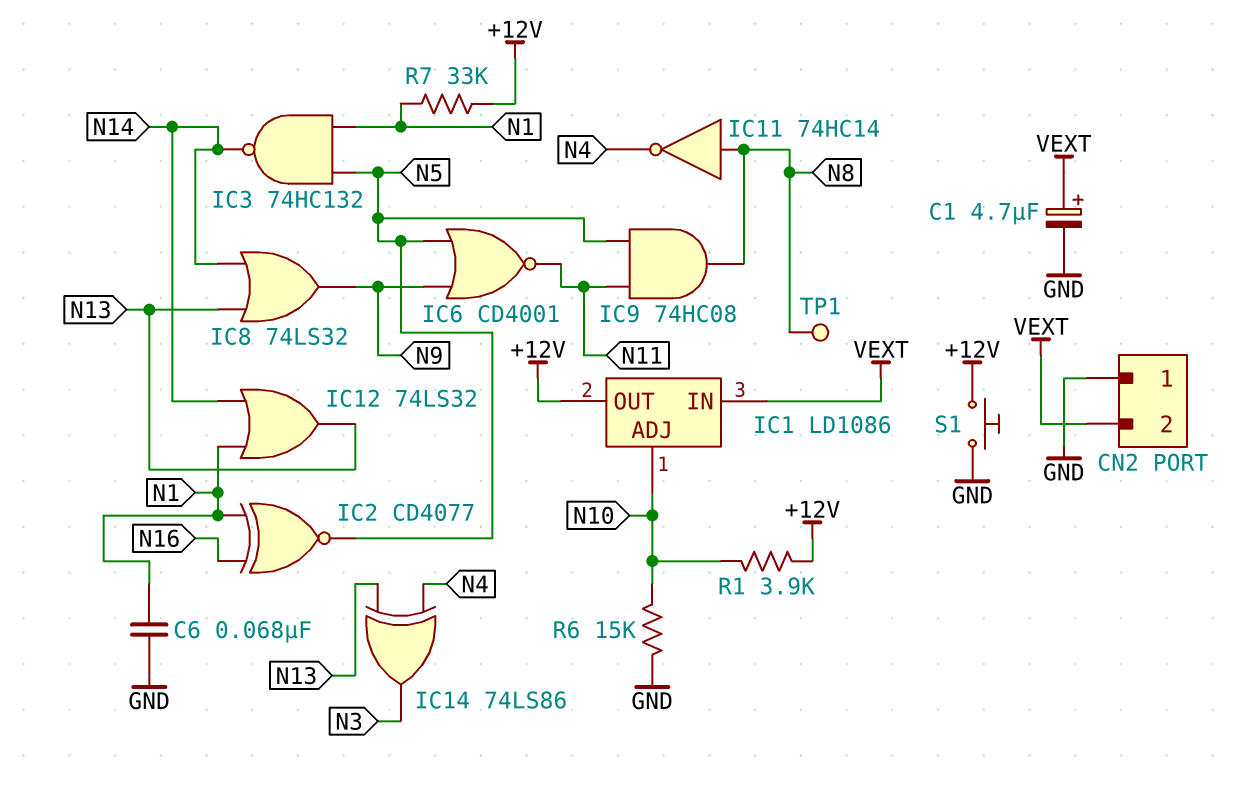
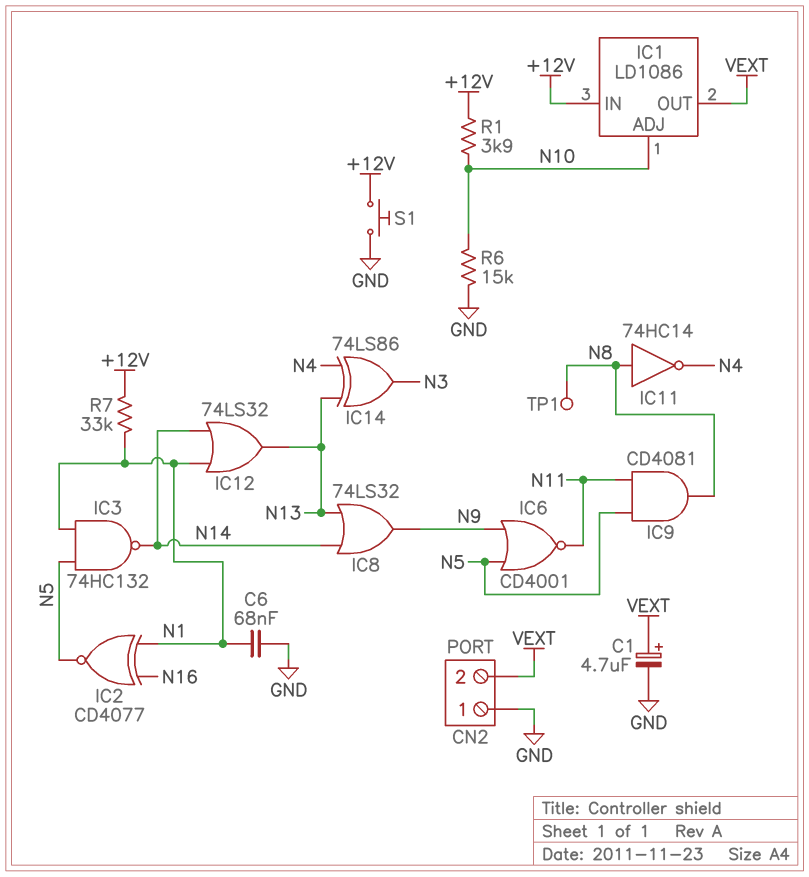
IC1 pin IN: VEXT -> +12V
IC1 pin OUT: +12V -> VEXT
IC9: AND 74HC08 (in N5, in N11, out N8) -> AND CD4081 (in N5, in N11, out N8)

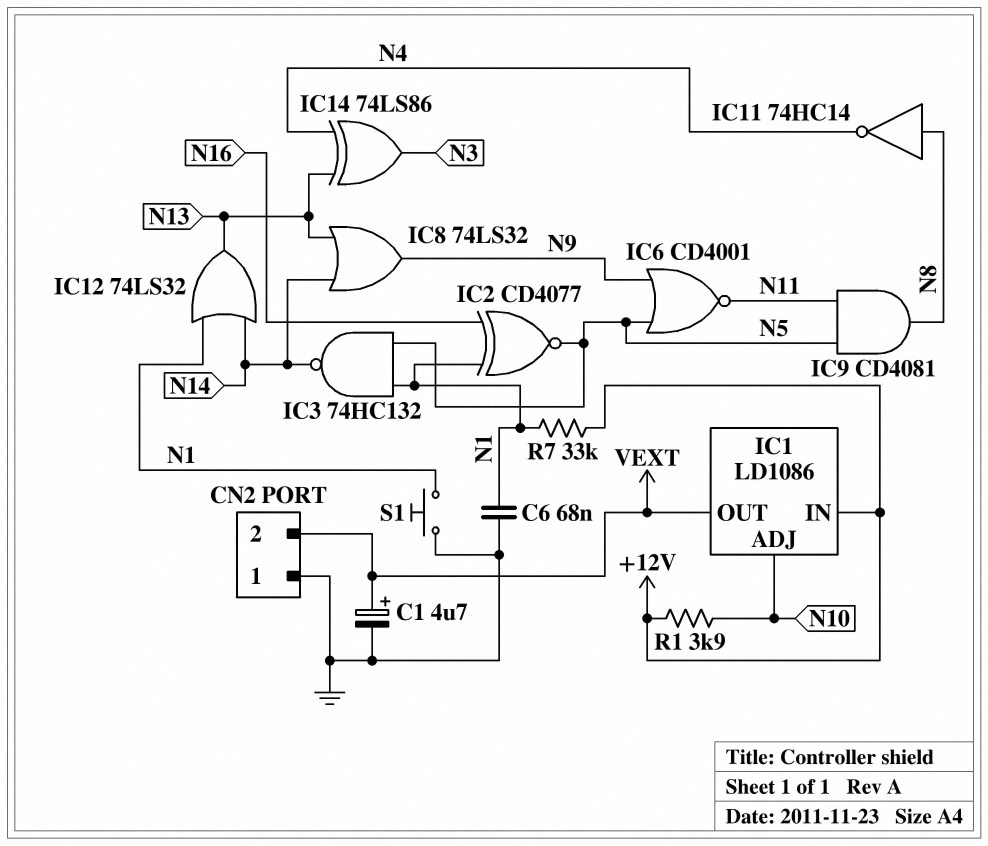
R6: 15k (GND, N10) -> none
S1: button (+12V, GND) -> button (GND, N1)
TP1: test point (N8) -> none

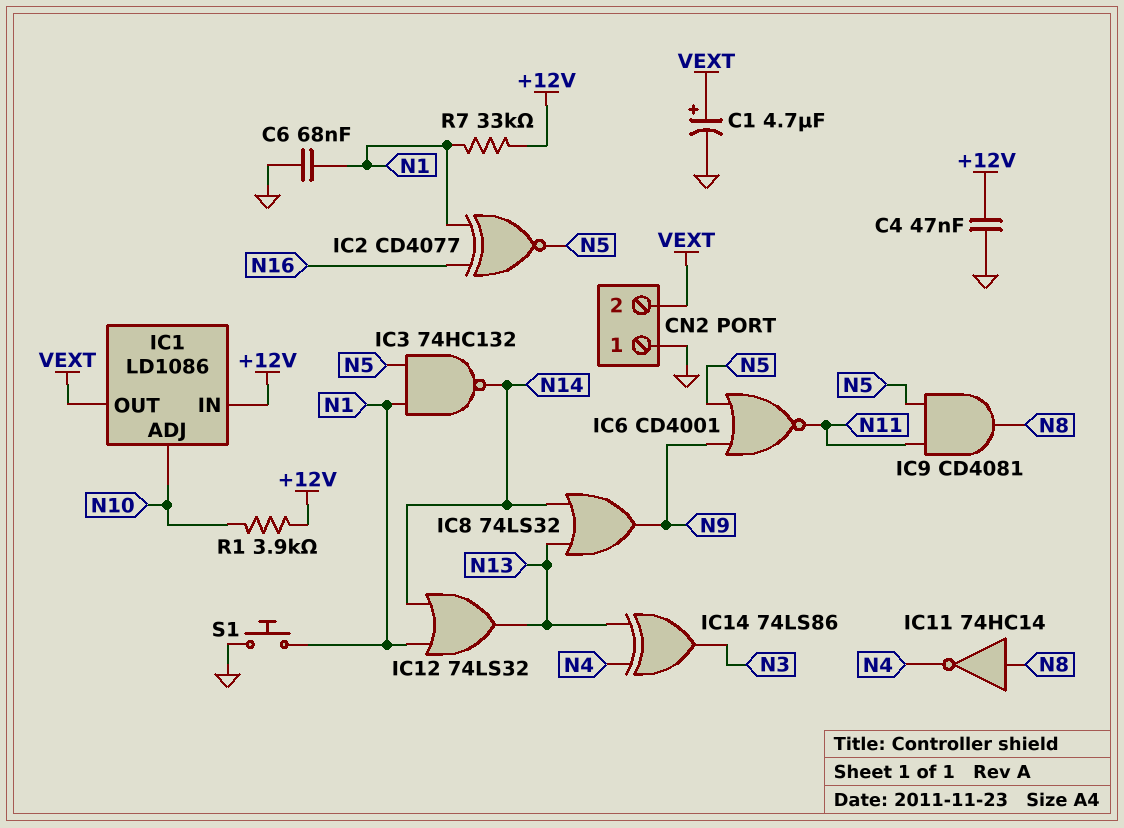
C4: none -> 47nF (+12V, GND)

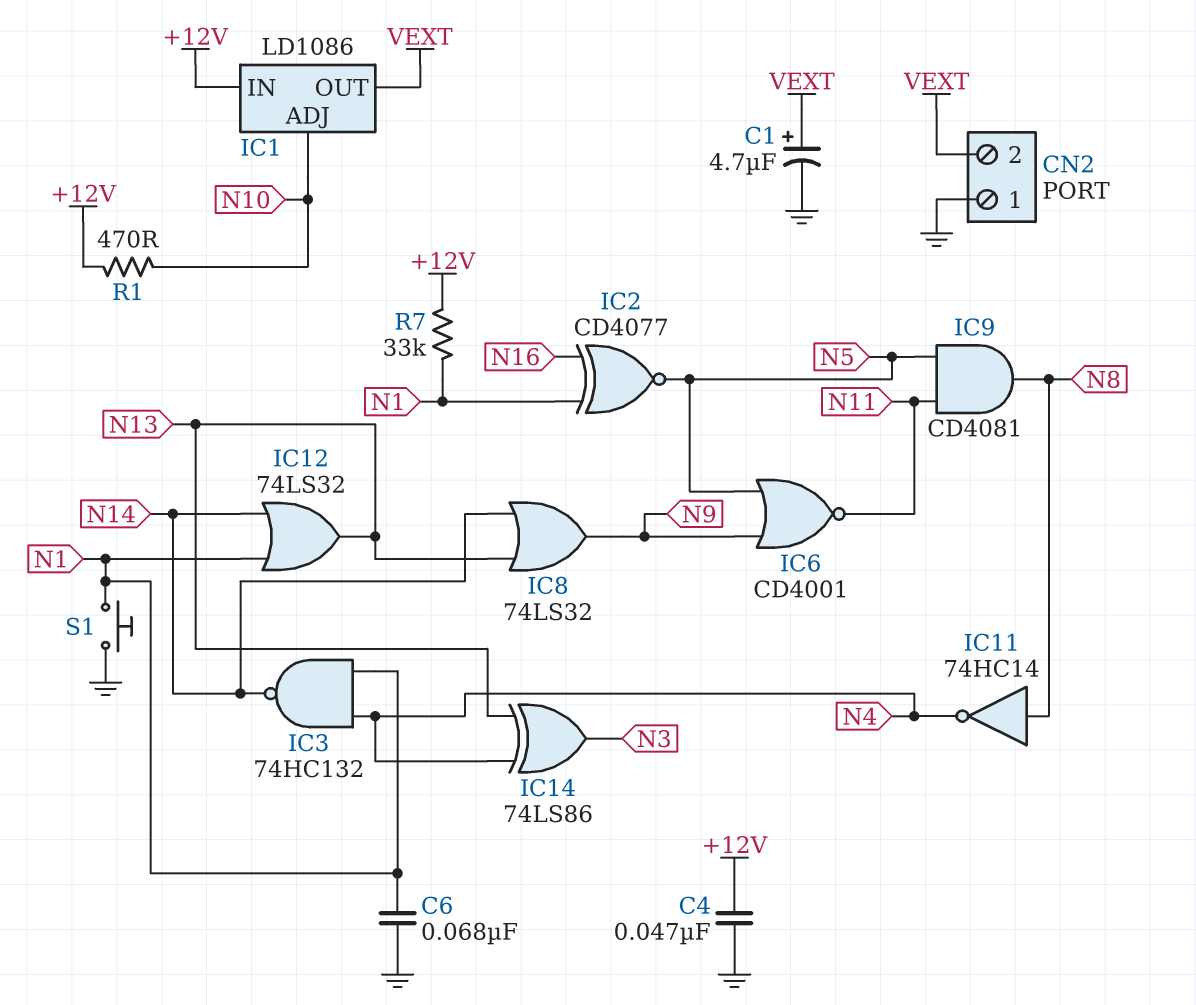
IC3: NAND 74HC132 (in N1, in N5, out N14) -> NAND 74HC132 (in N1, in N4, out N14)
R1: 3.9k (+12V, N10) -> 470 (+12V, N10)

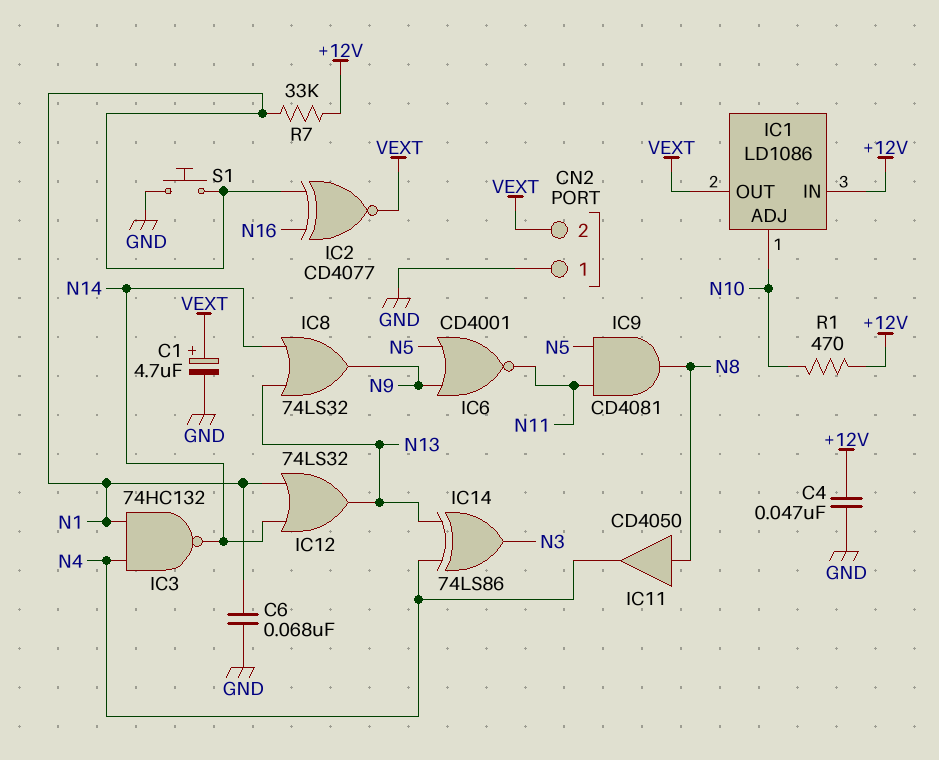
IC2: XNOR CD4077 (in N1, in N16, out N5) -> XNOR CD4077 (in N1, in N16, out VEXT)
IC11: NOT 74HC14 (in N8, out N4) -> buffer CD4050 (in N8, out N4)

